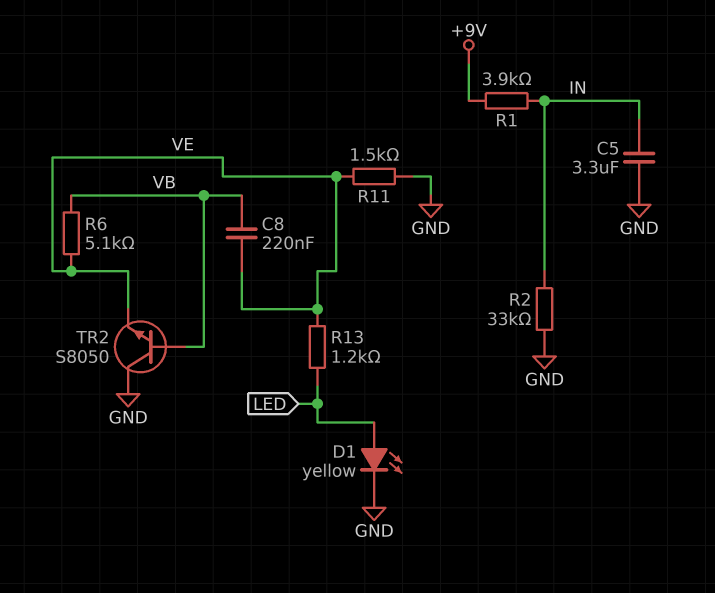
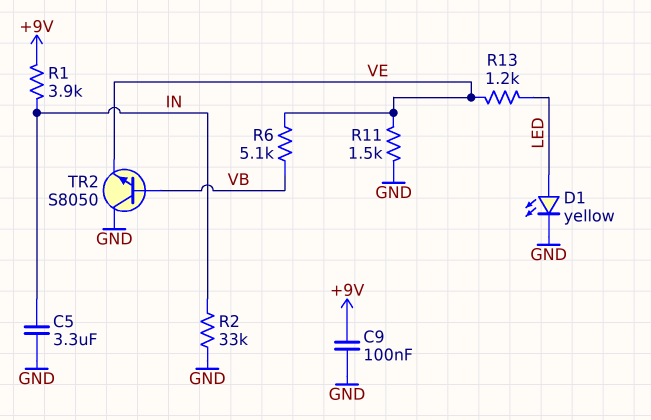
C8: 220nF (VB, VE) -> none
C9: none -> 100nF (+9V, GND)

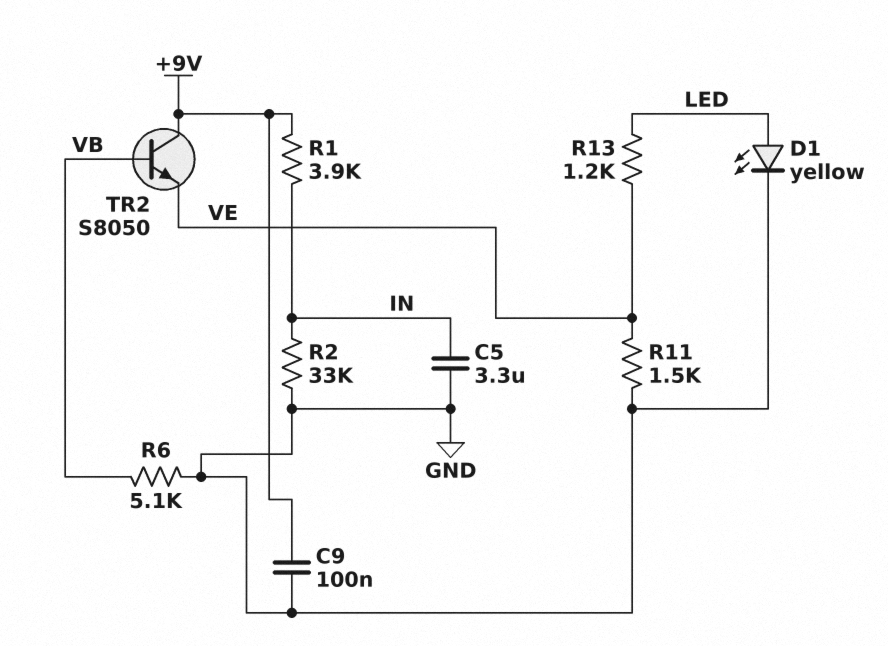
R6: 5.1k (VB, VE) -> 5.1k (GND, VB)
TR2: NPN S8050 (B VB, C GND, E VE) -> NPN S8050 (B VB, C +9V, E VE)

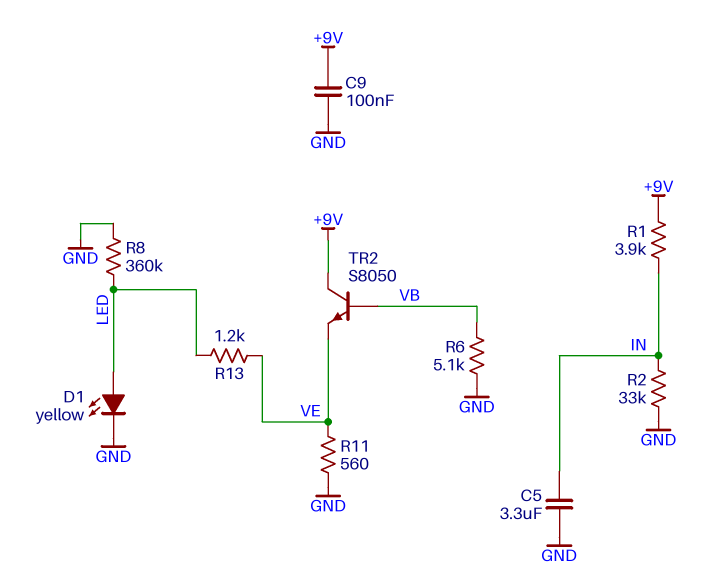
R8: none -> 360k (GND, LED)
R11: 1.5k (GND, VE) -> 560 (GND, VE)

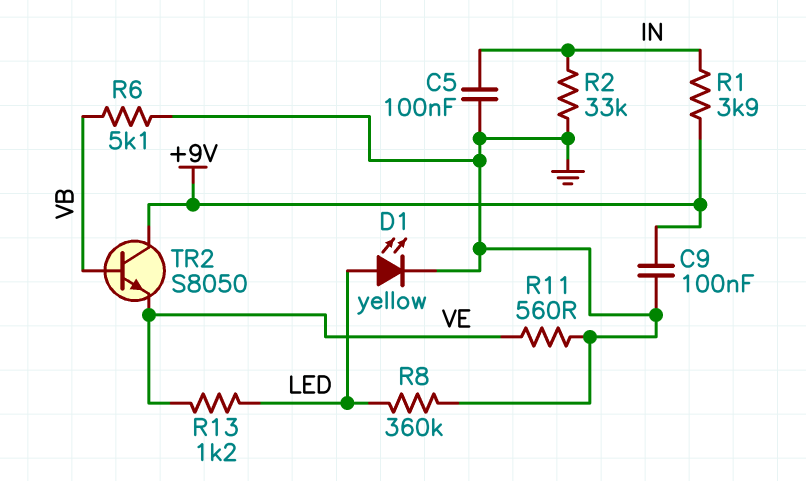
C5: 3.3uF (GND, IN) -> 100nF (GND, IN)

